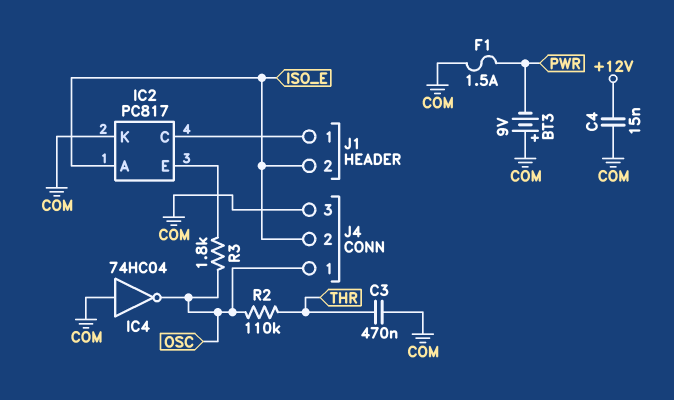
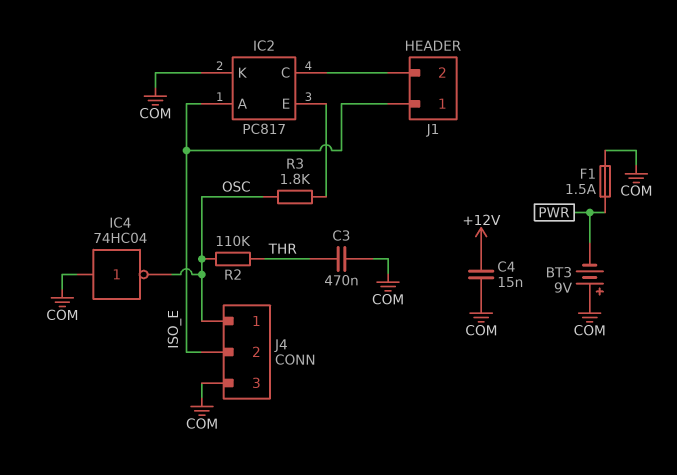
J1 pin 1: IC2/C -> ISO_E
J1 pin 2: ISO_E -> IC2/C

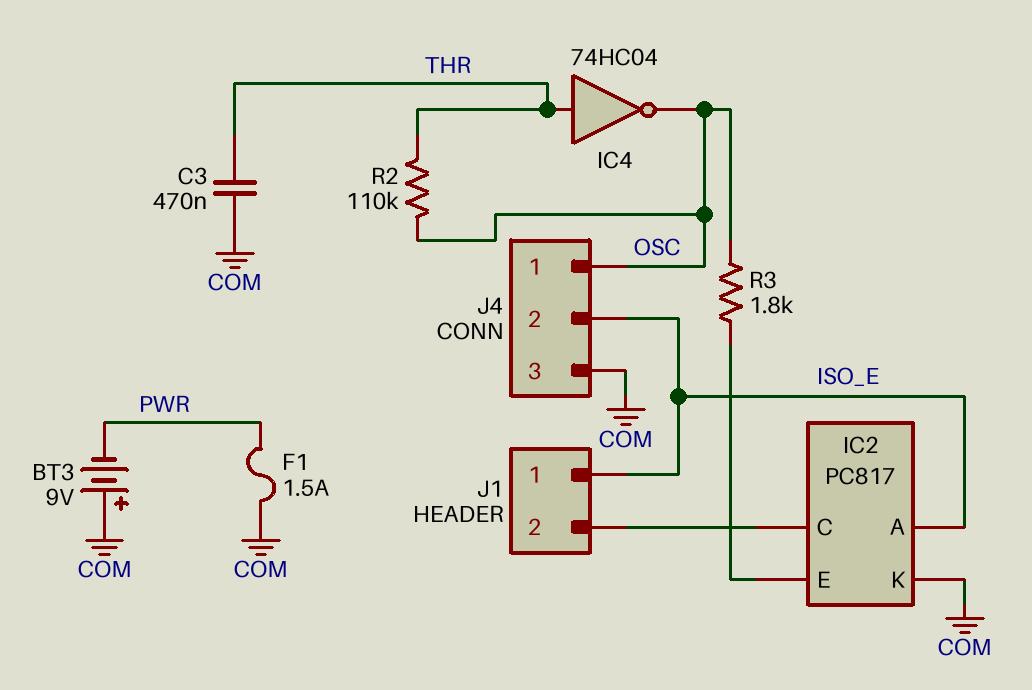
C4: 15nF (+12V, COM) -> none
IC4: NOT 74HC04 (in COM, out OSC) -> NOT 74HC04 (in THR, out OSC)

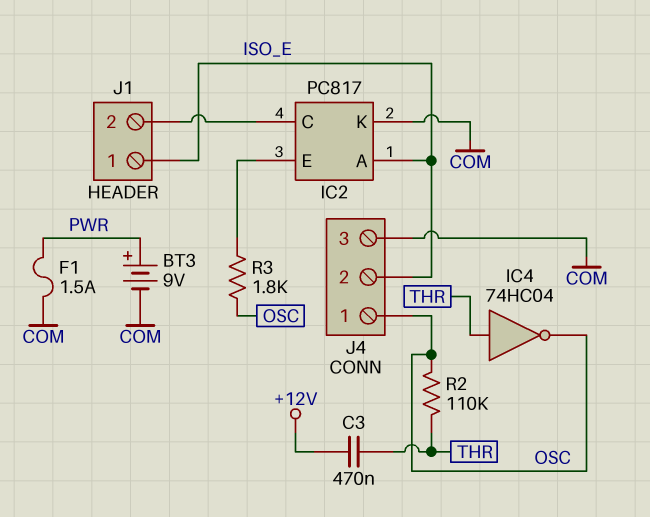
BT3: 9V (plus COM, minus PWR) -> 9V (plus PWR, minus COM)
C3: 470nF (COM, THR) -> 470nF (+12V, THR)

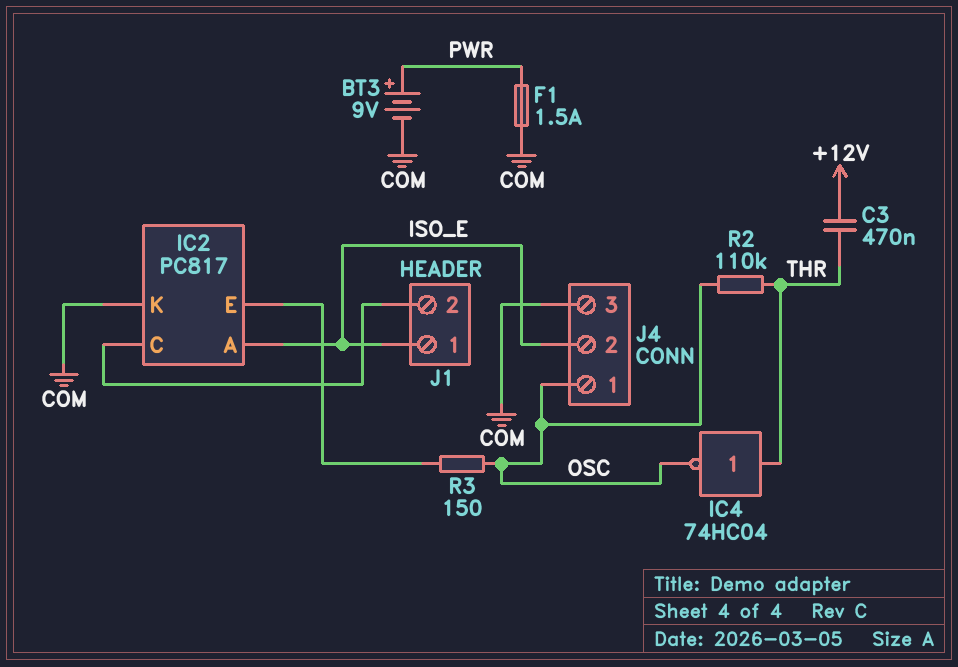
R3: 1.8k (IC2/E, OSC) -> 150 (IC2/E, OSC)

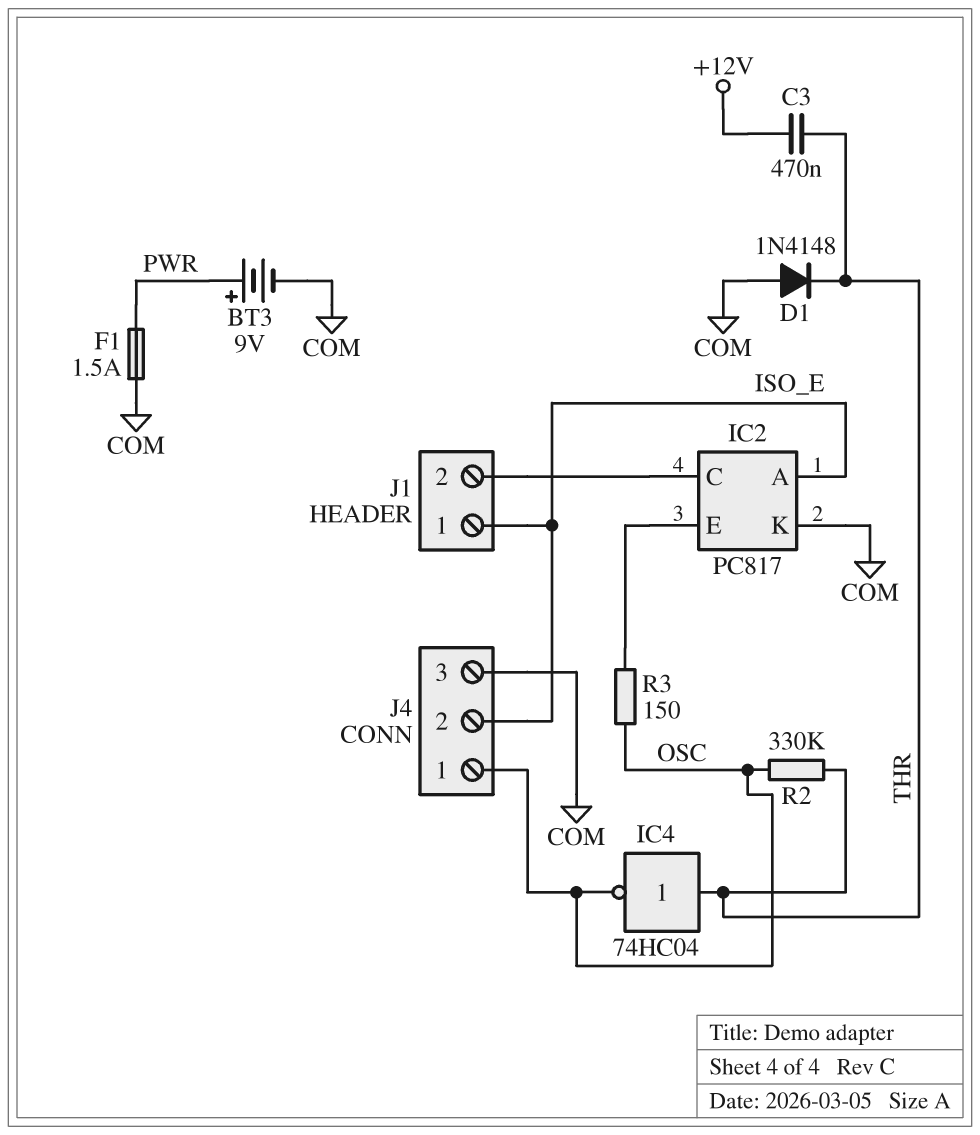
D1: none -> diode 1N4148 (A COM, K THR)
R2: 110k (OSC, THR) -> 330k (OSC, THR)

